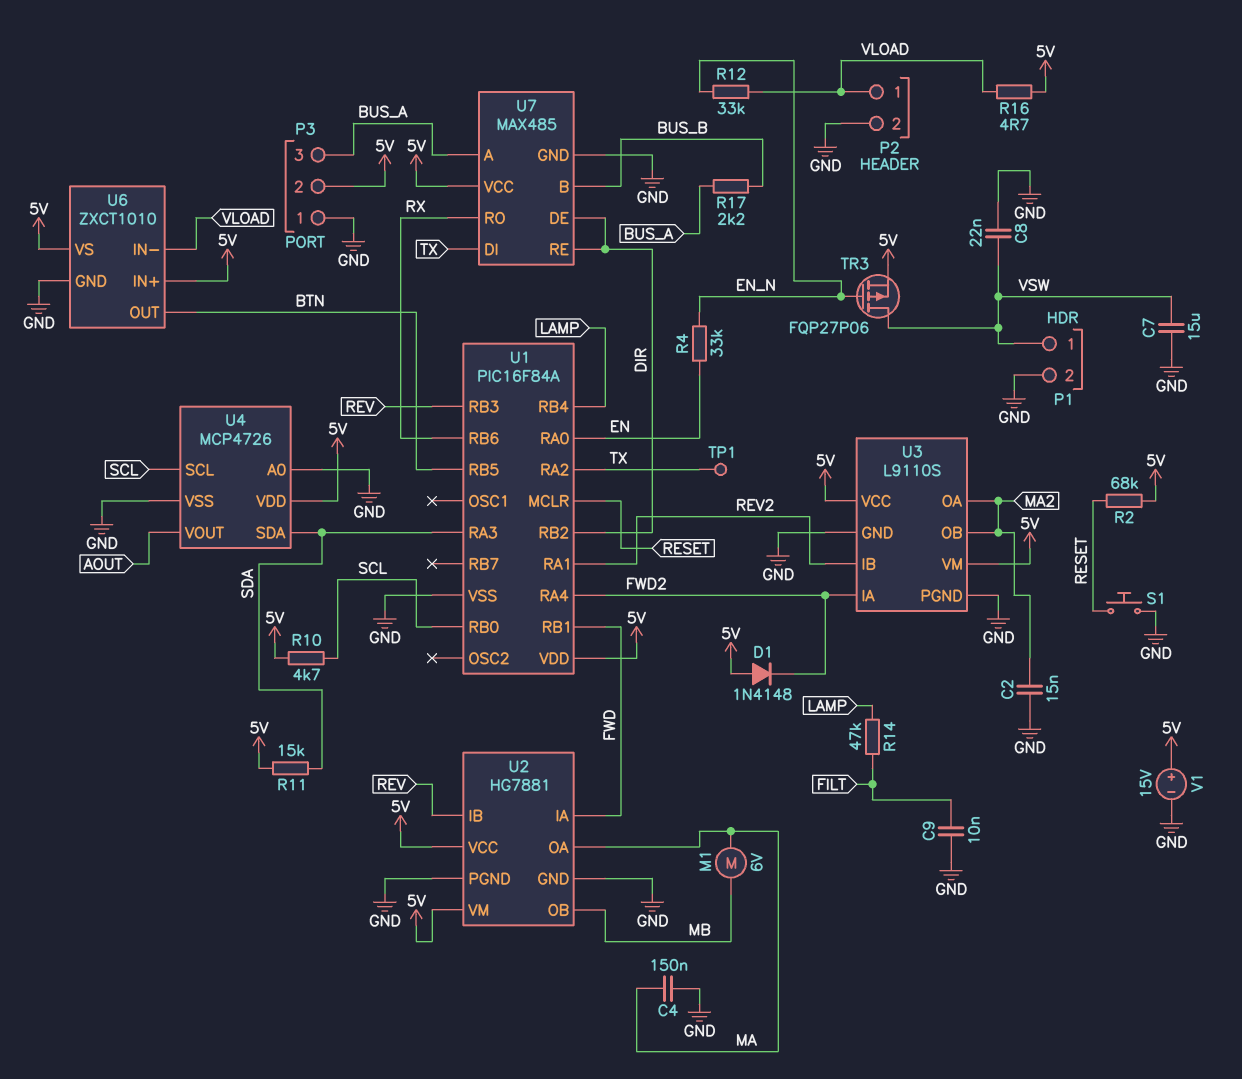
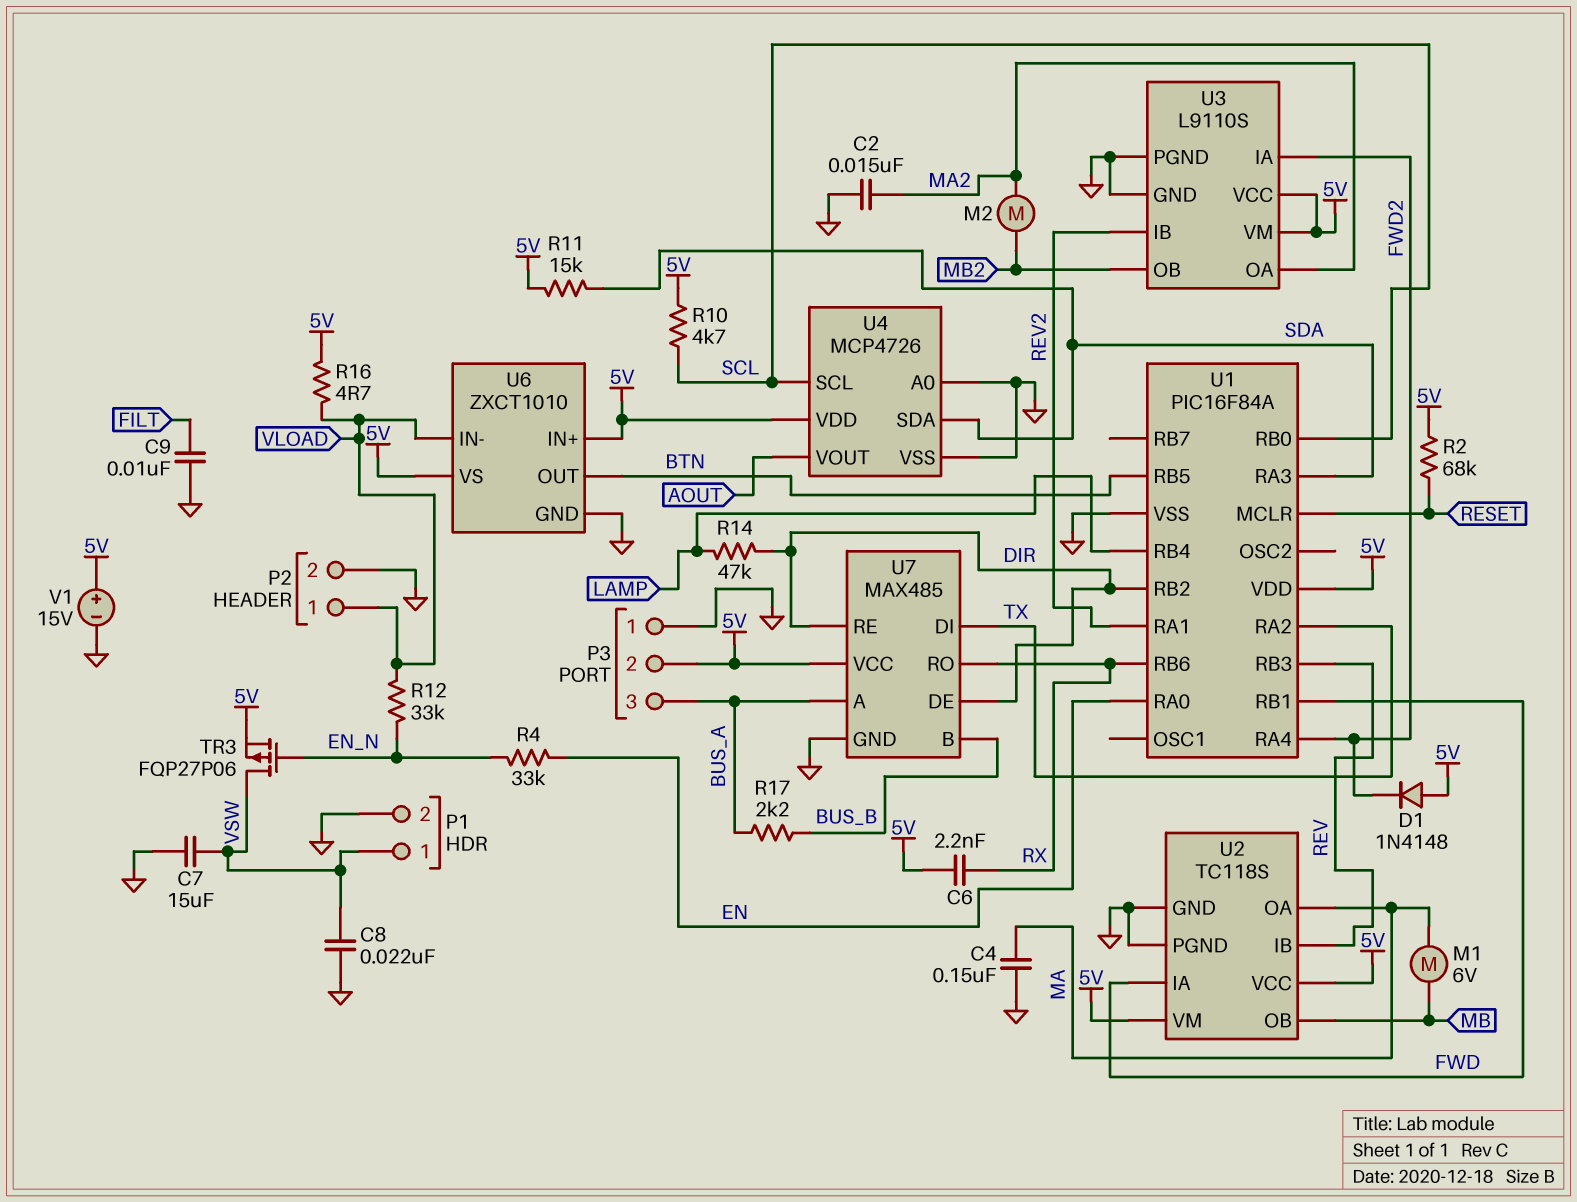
C6: none -> 2.2nF (5V, RX)
M2: none -> motor (MA2, MB2)
R14: 47k (FILT, LAMP) -> 47k (DIR, LAMP)
S1: button (GND, RESET) -> none
TP1: test point (TX) -> none
U2: HG7881 -> TC118S
U3 pin OB: MA2 -> MB2

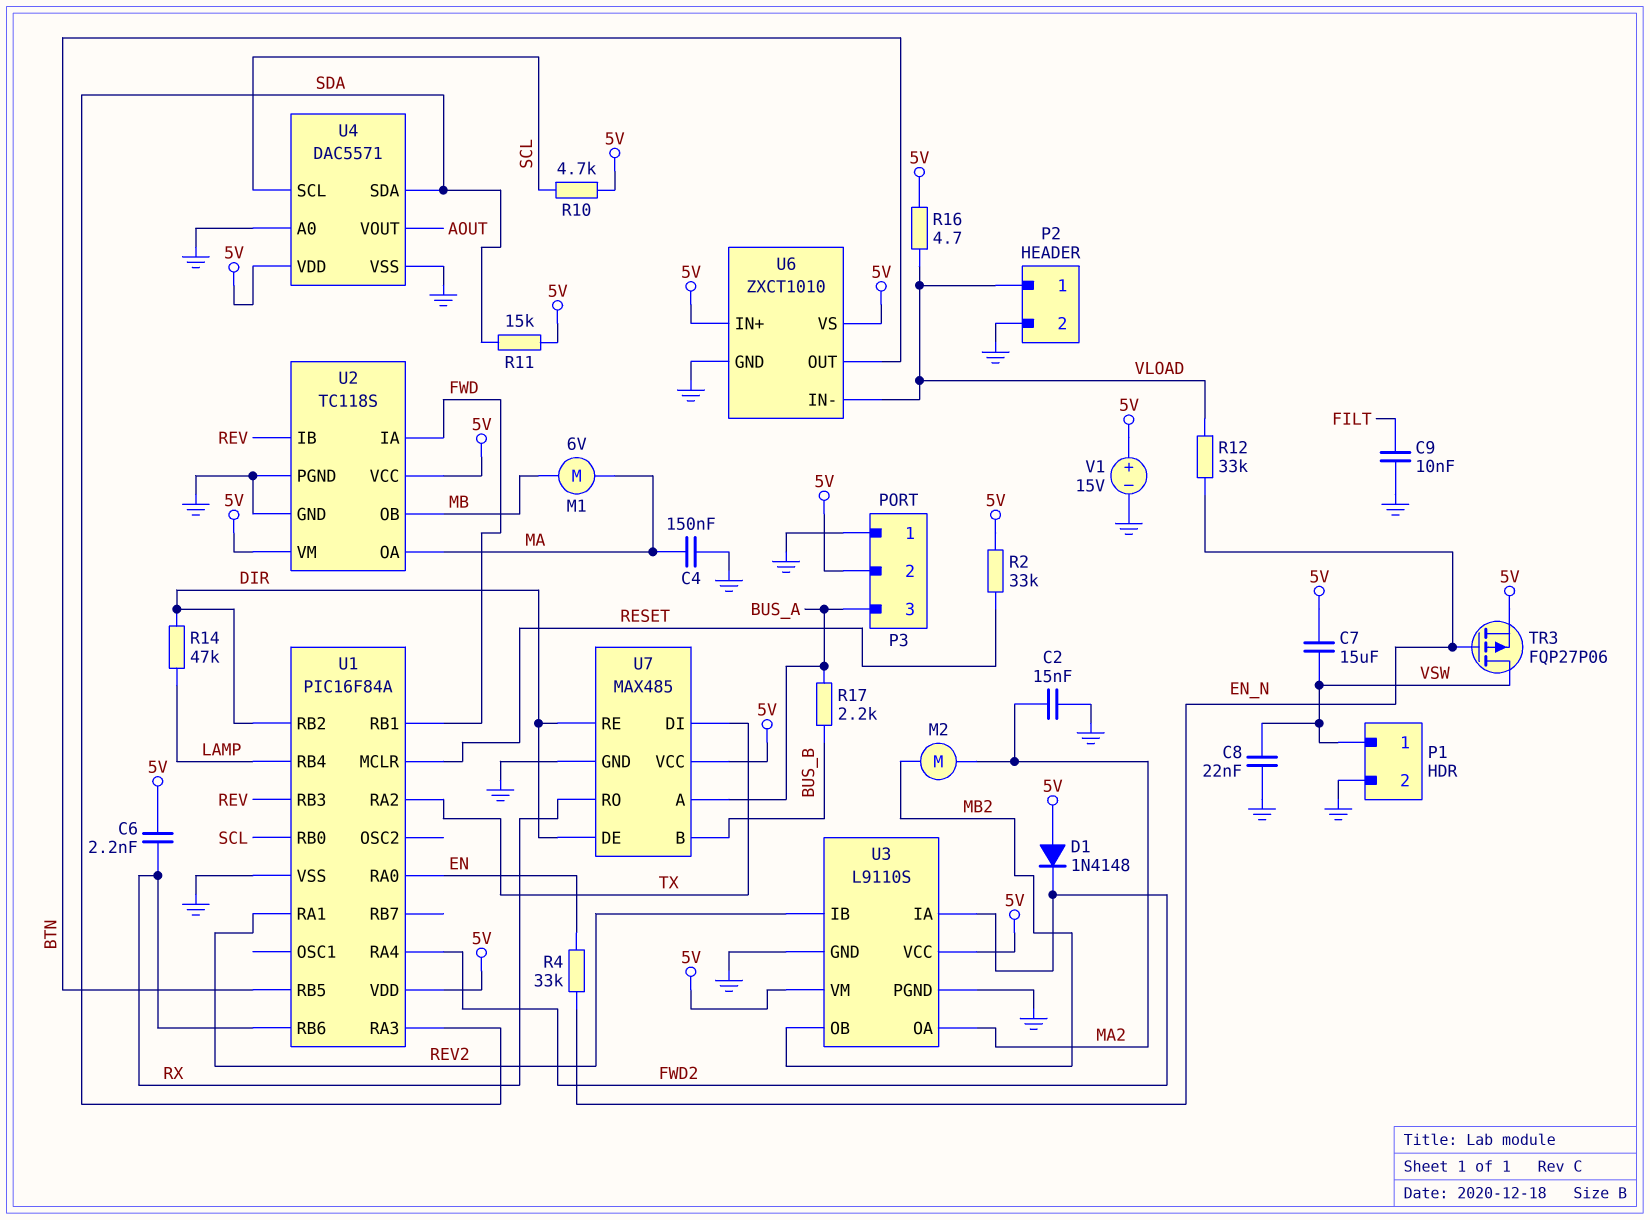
C7: 15uF (GND, VSW) -> 15uF (5V, VSW)
R2: 68k (5V, RESET) -> 33k (5V, RESET)
U4: MCP4726 -> DAC5571

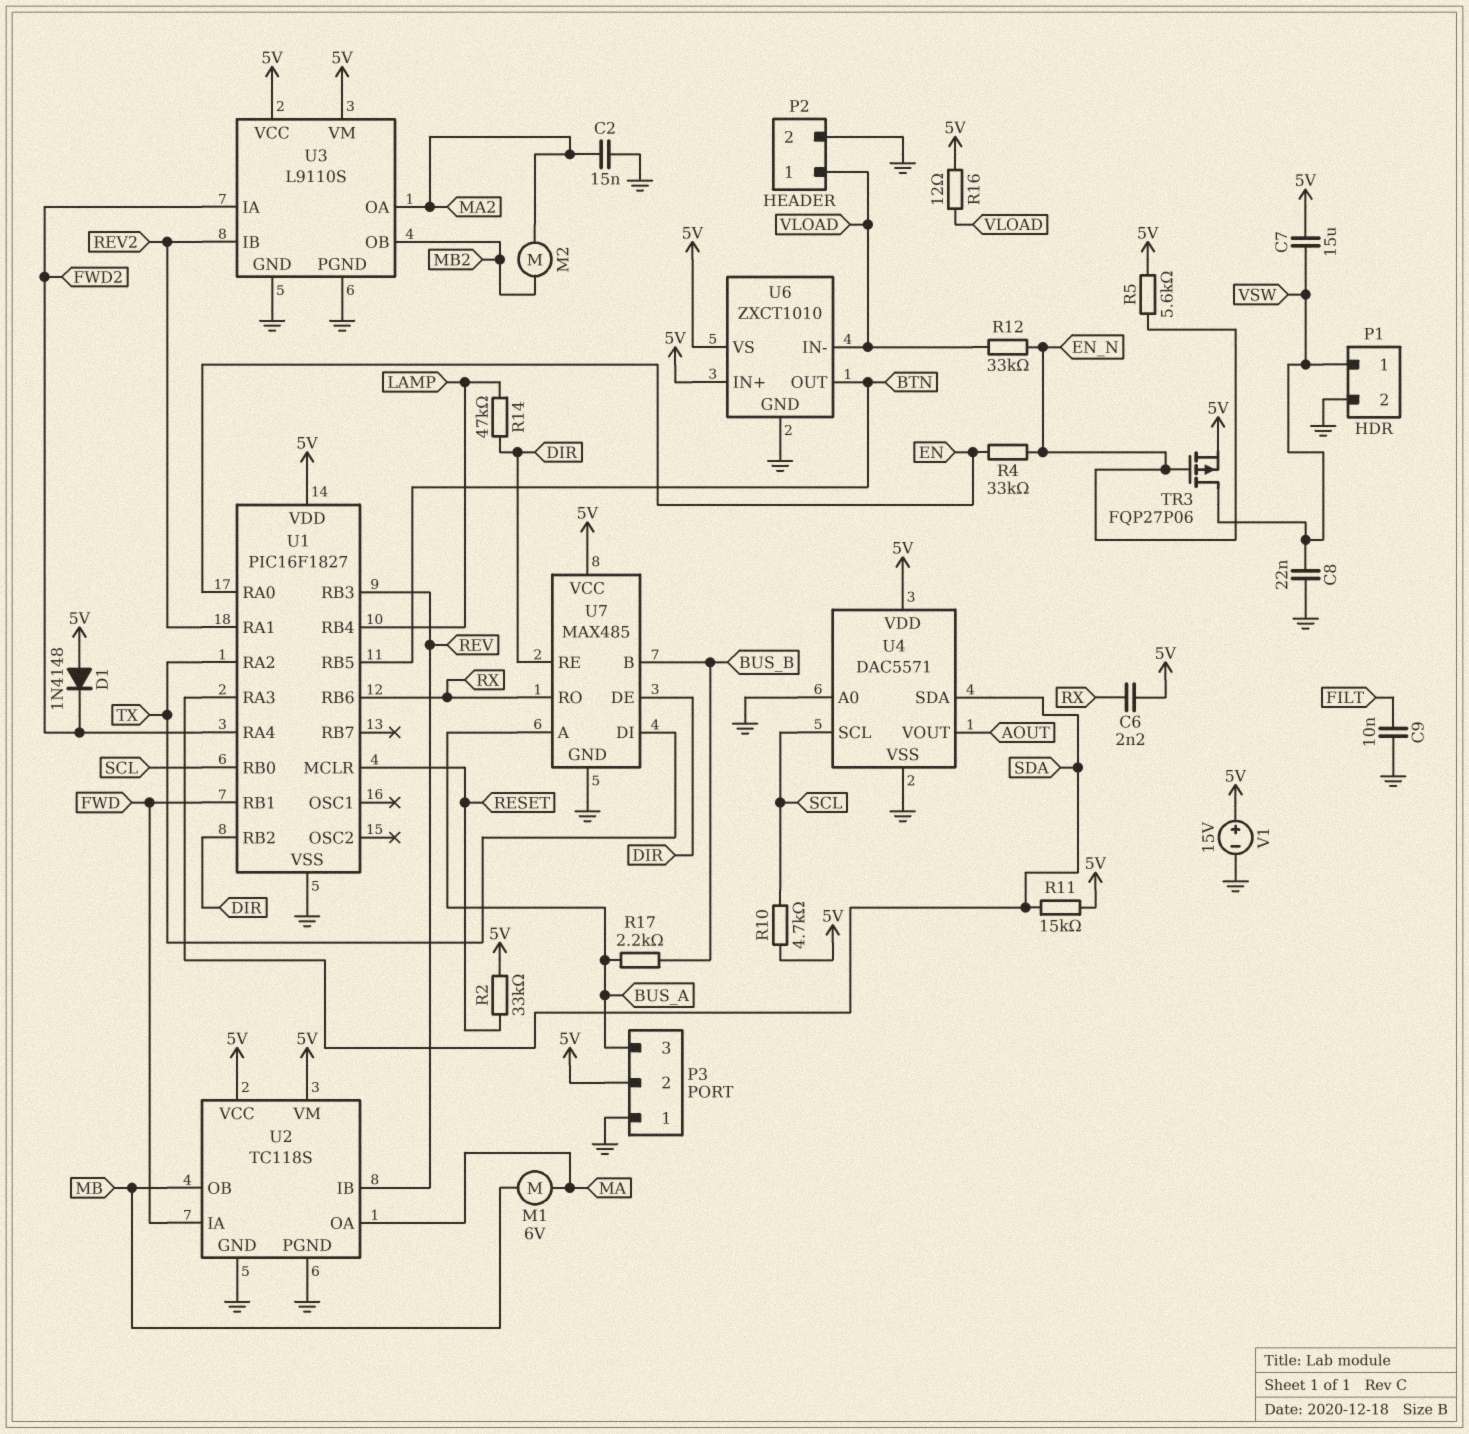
C4: 150nF (GND, MA) -> none
R5: none -> 5.6k (5V, EN_N)
R16: 4.7 (5V, VLOAD) -> 12 (5V, VLOAD)
U1: PIC16F84A -> PIC16F1827

